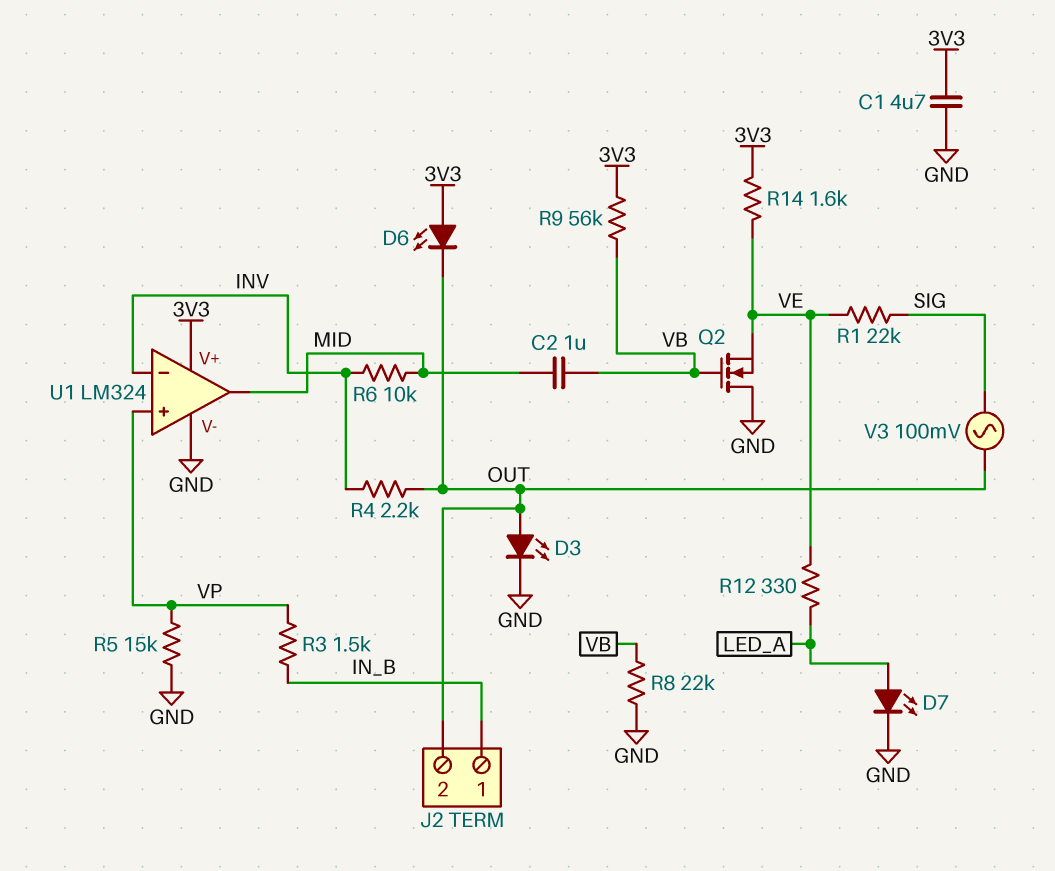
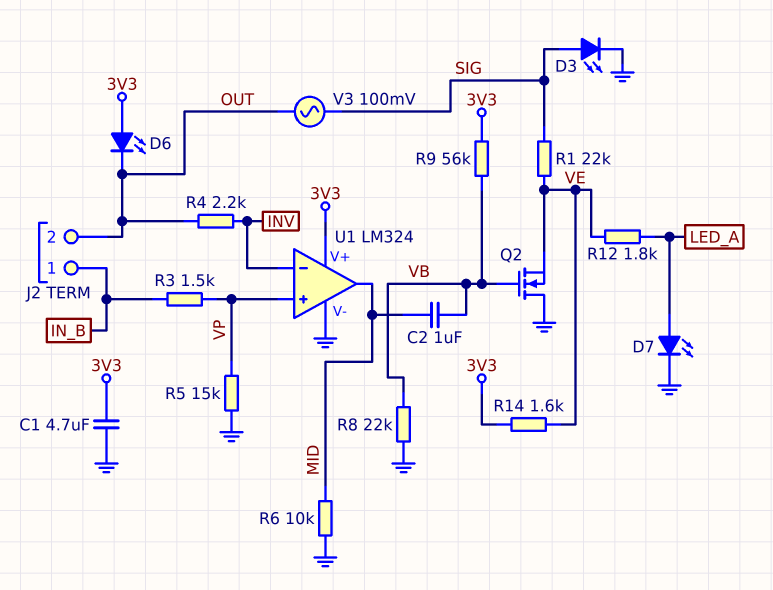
D3: LED (A OUT, K GND) -> LED (A SIG, K GND)
R6: 10k (INV, MID) -> 10k (GND, MID)
R12: 330 (LED_A, VE) -> 1.8k (LED_A, VE)

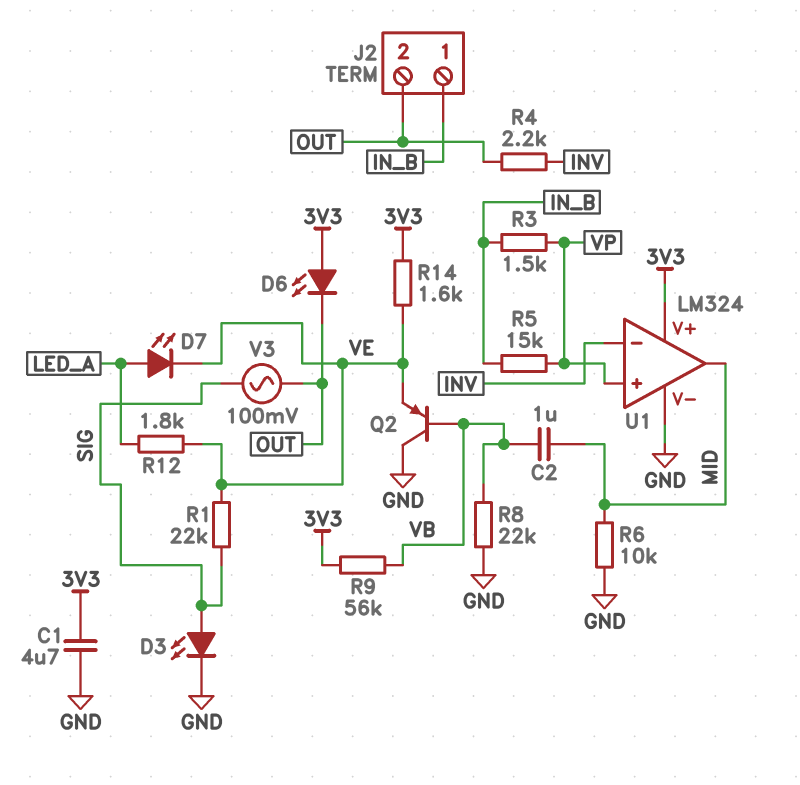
D7: LED (A LED_A, K GND) -> LED (A LED_A, K VE)
Q2: NMOS (G VB, D GND, S VE) -> PNP (B VB, C GND, E VE)
R5: 15k (GND, VP) -> 15k (IN_B, VP)

